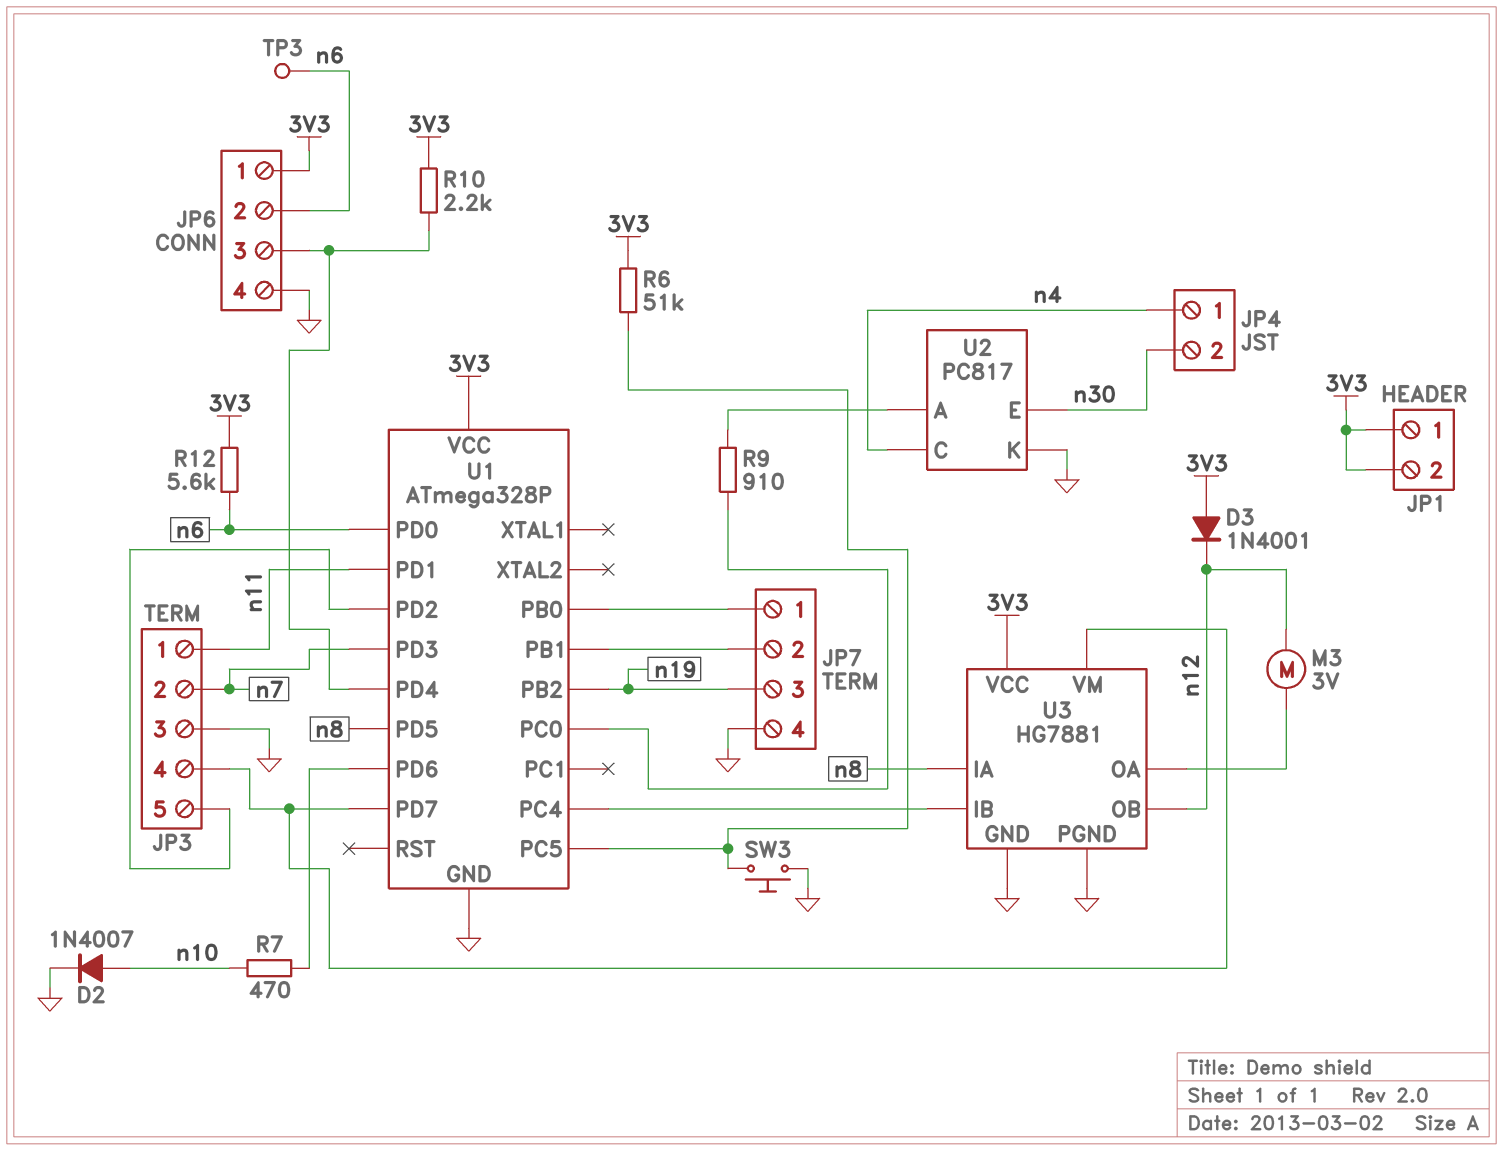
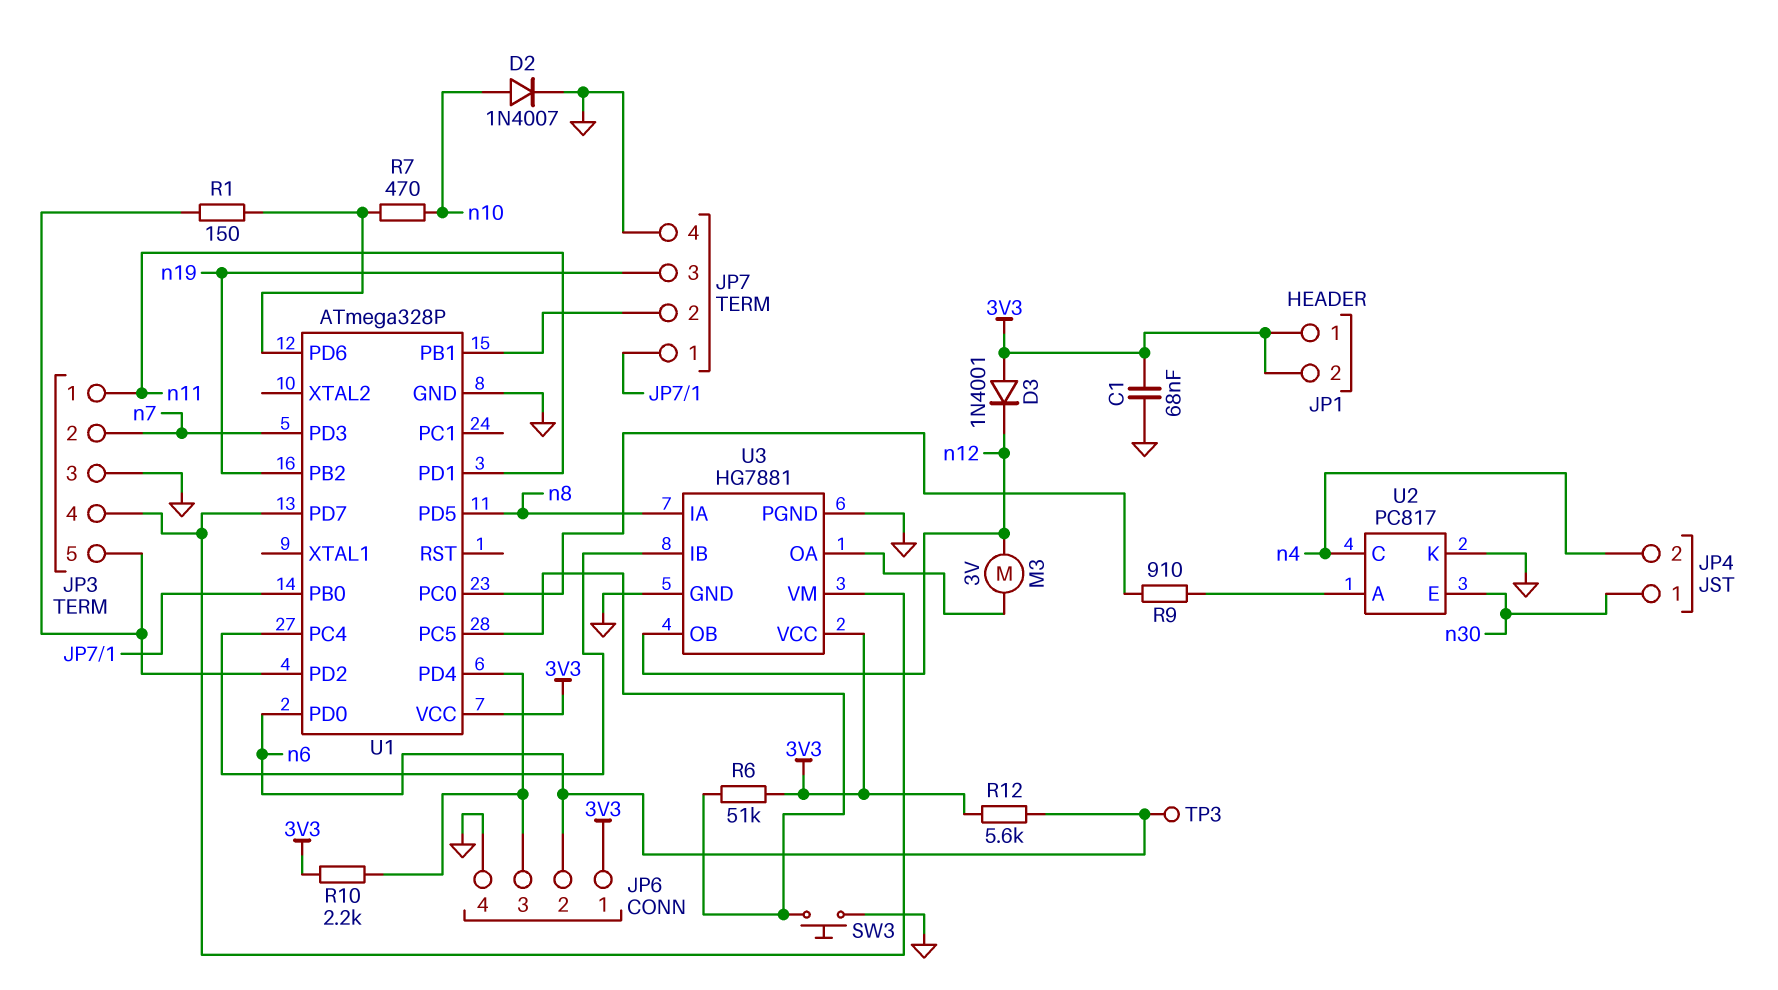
C1: none -> 68nF (3V3, GND)
JP4 pin 1: n4 -> n30
JP4 pin 2: n30 -> n4
R1: none -> 150 (JP3/5, U1/PD6)

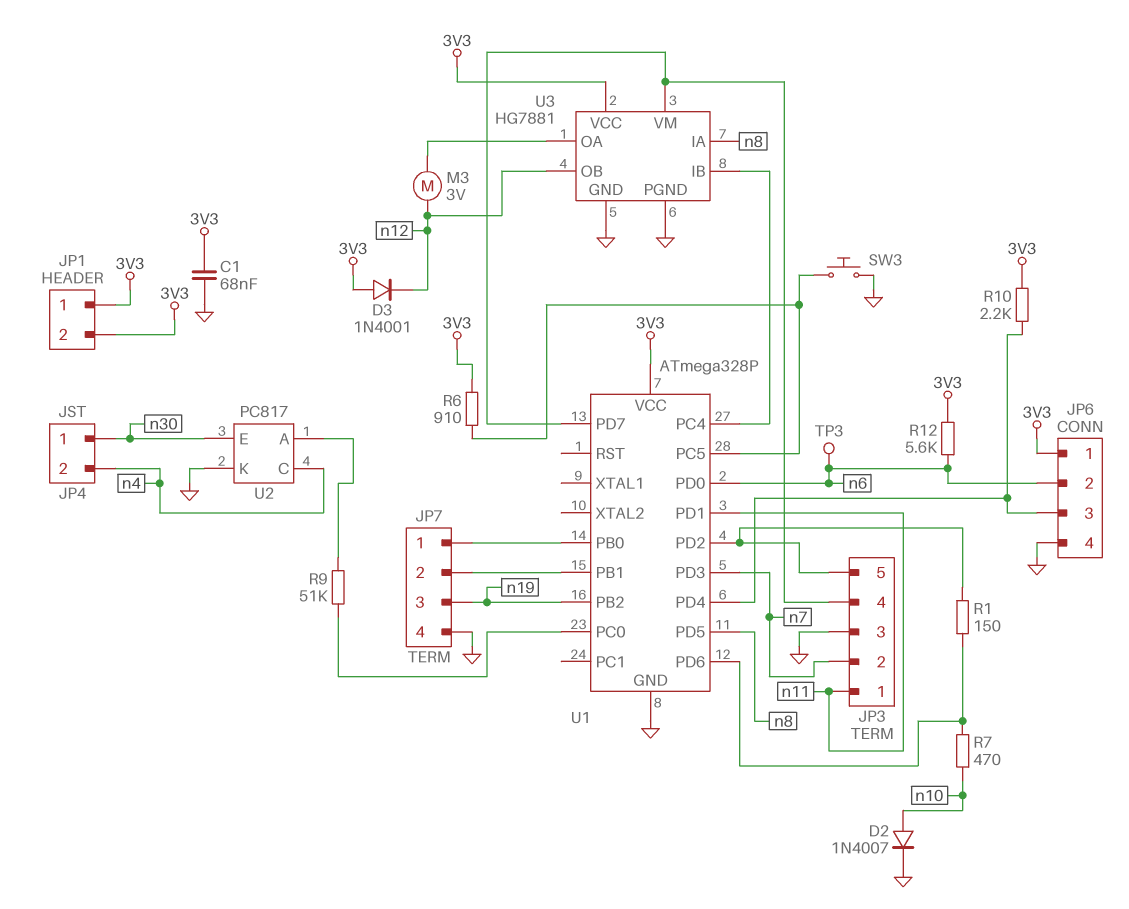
R6: 51k (3V3, U1/PC5) -> 910 (3V3, U1/PC5)
R9: 910 (U1/PC0, U2/A) -> 51k (U1/PC0, U2/A)

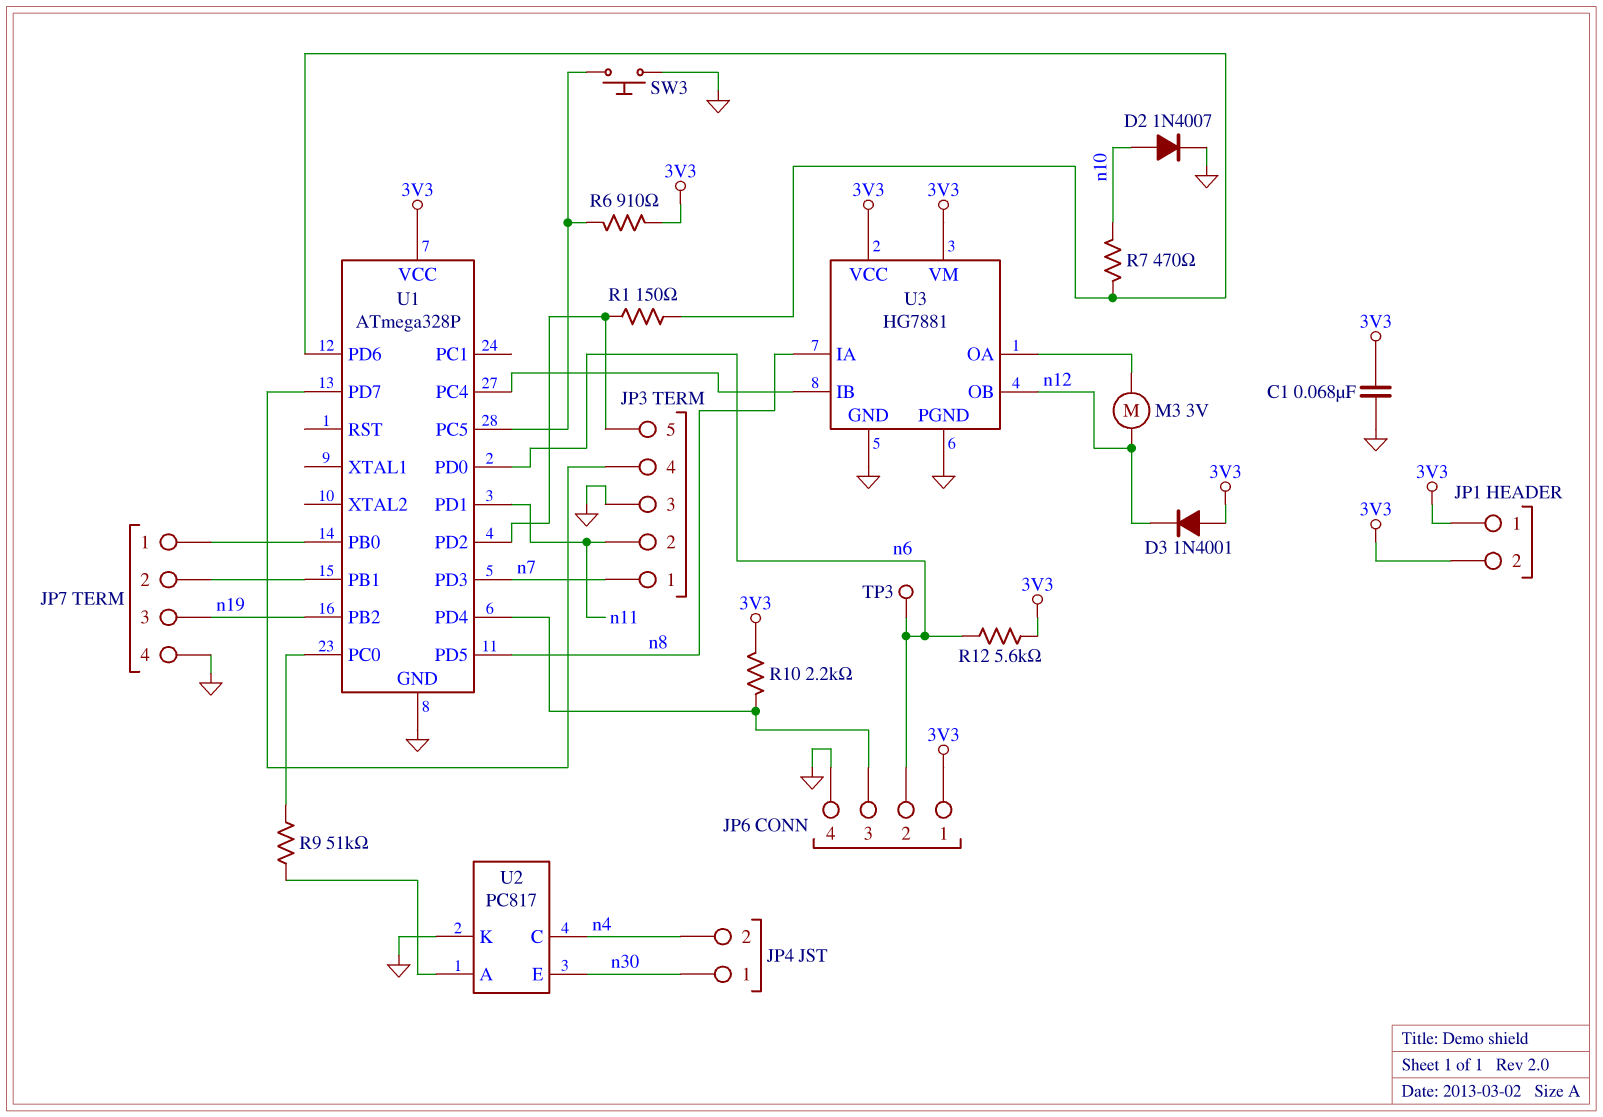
JP3 pin 1: n11 -> n7
JP3 pin 2: n7 -> n11
U3 pin VM: JP3/4 -> 3V3

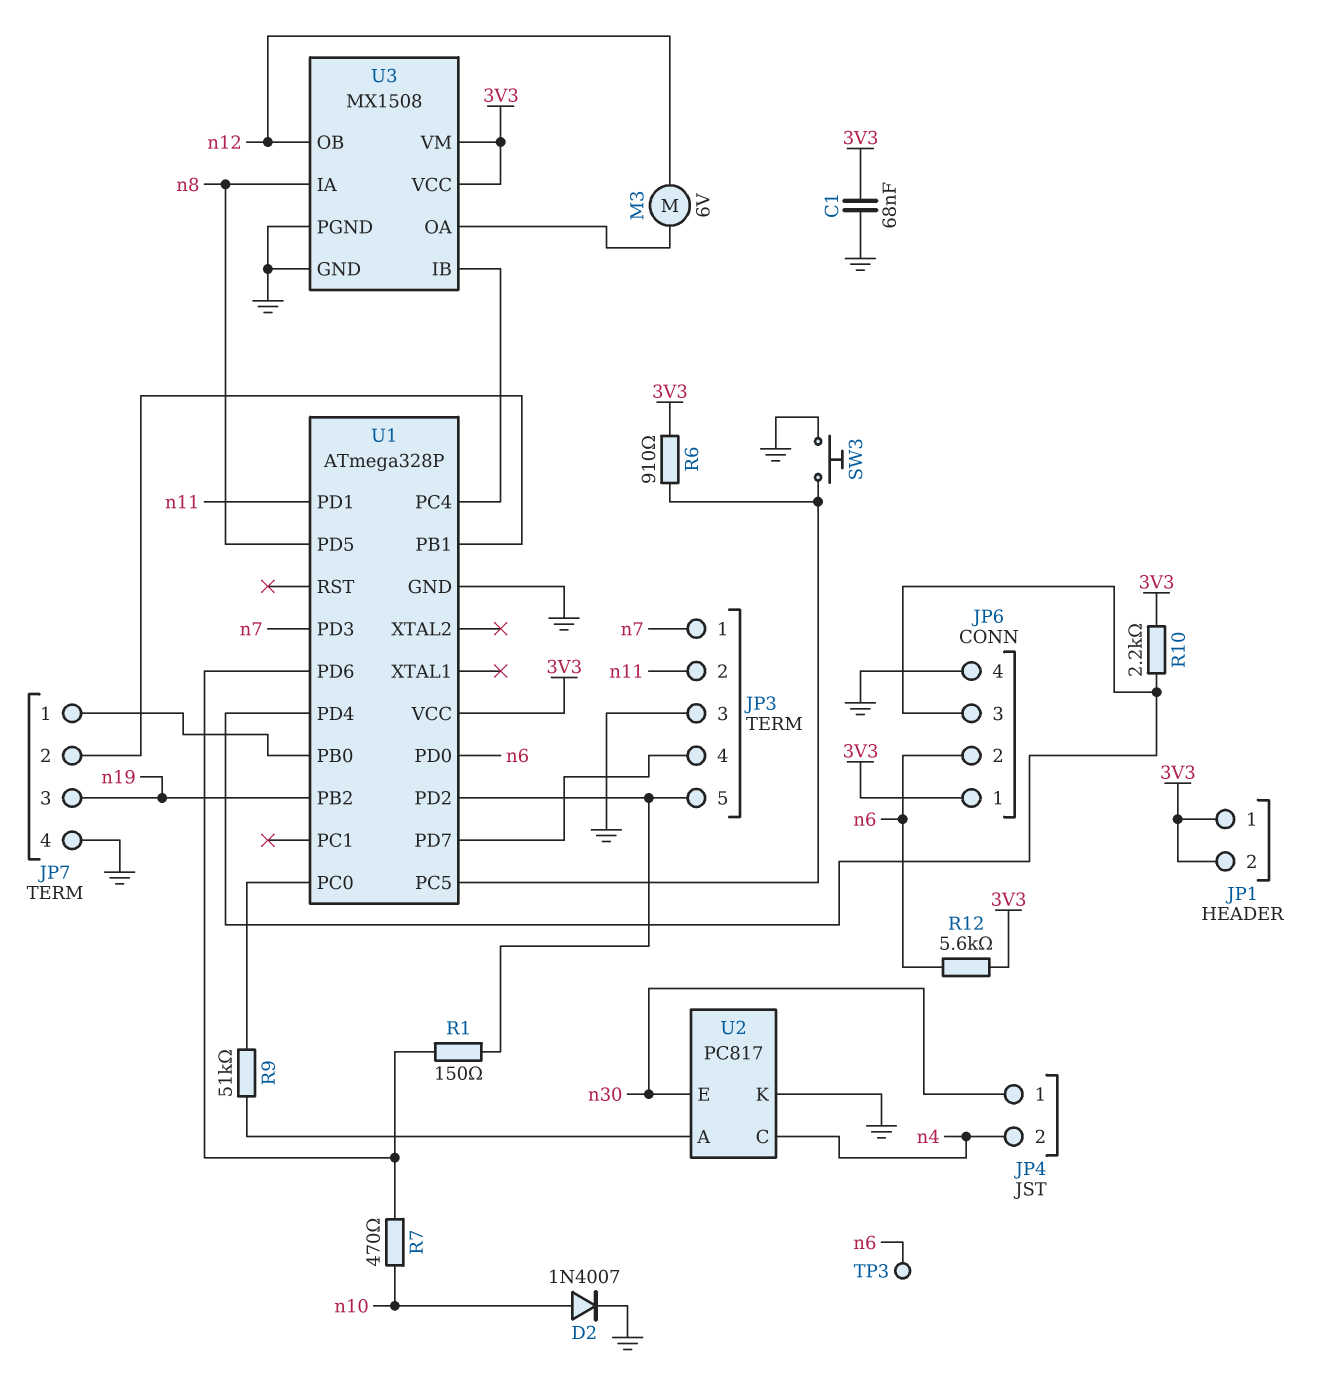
D3: diode 1N4001 (A 3V3, K n12) -> none
M3: motor 3V (U3/OA, n12) -> motor 6V (U3/OA, n12)
U3: HG7881 -> MX1508

